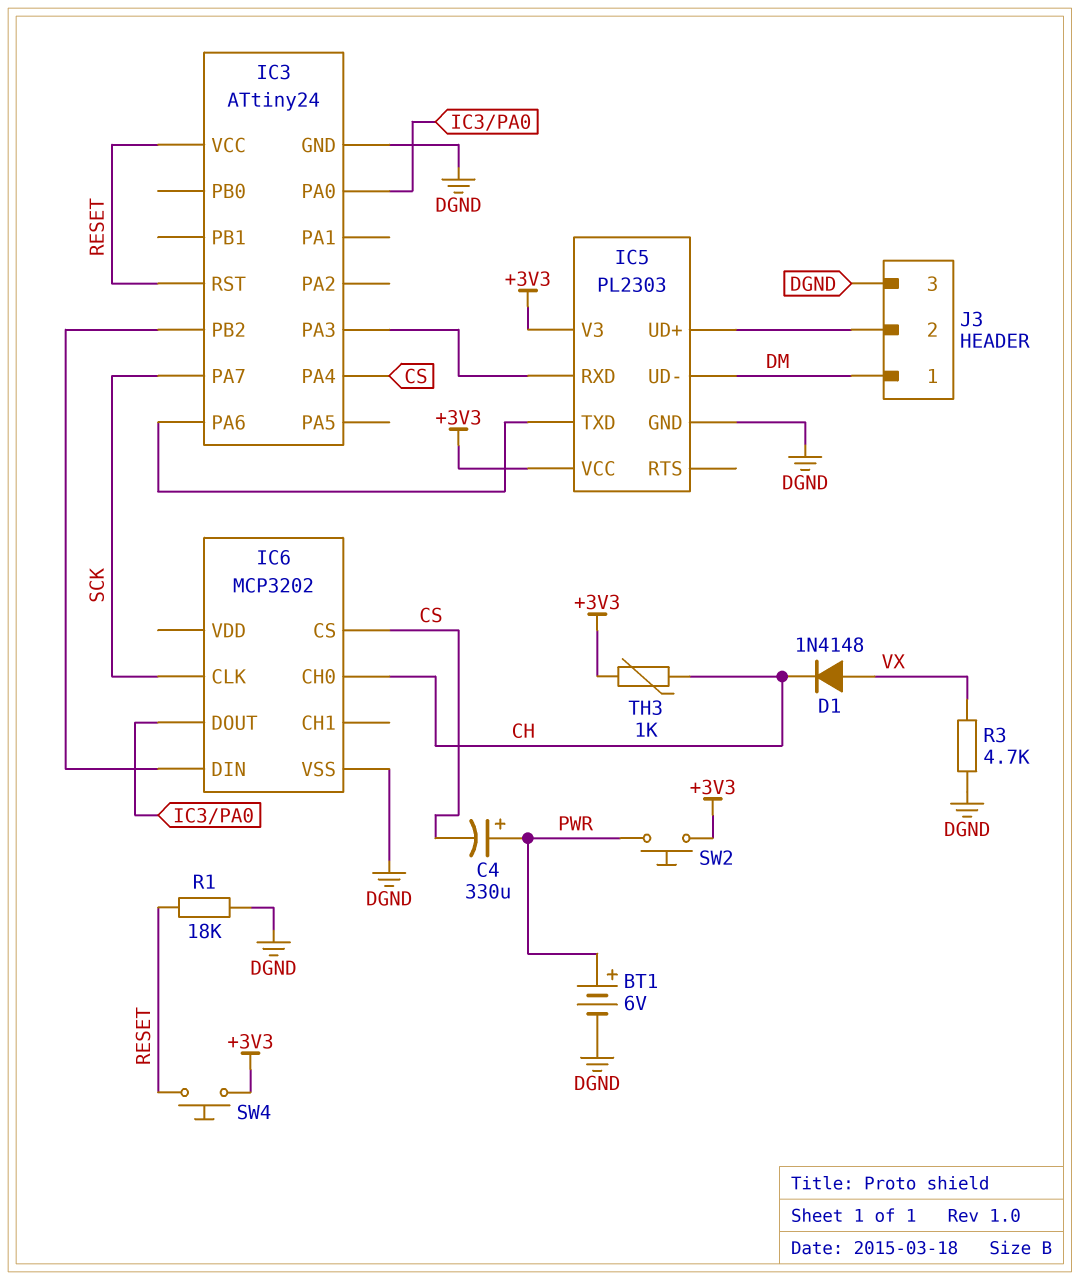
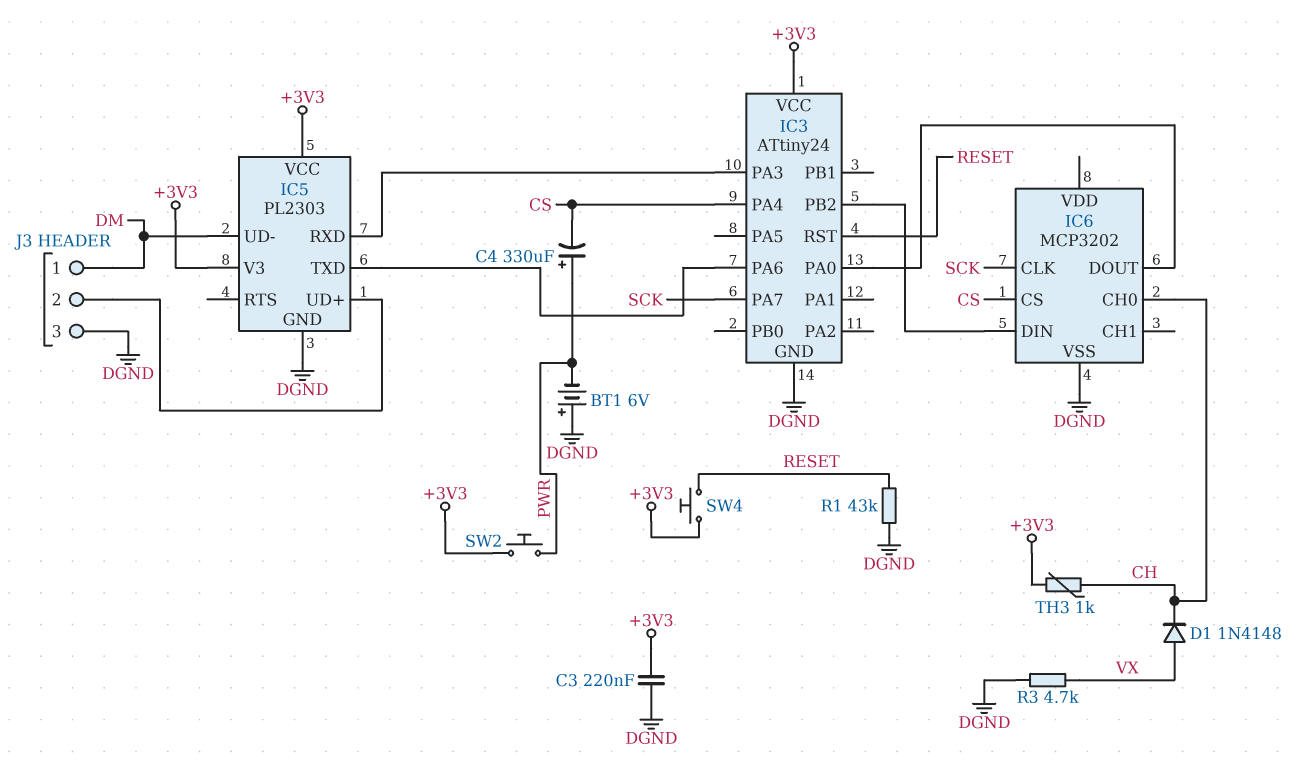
BT1: 6V (plus PWR, minus DGND) -> 6V (plus DGND, minus PWR)
C3: none -> 220nF (+3V3, DGND)
IC3 pin VCC: RESET -> +3V3
R1: 18k (DGND, RESET) -> 43k (DGND, RESET)

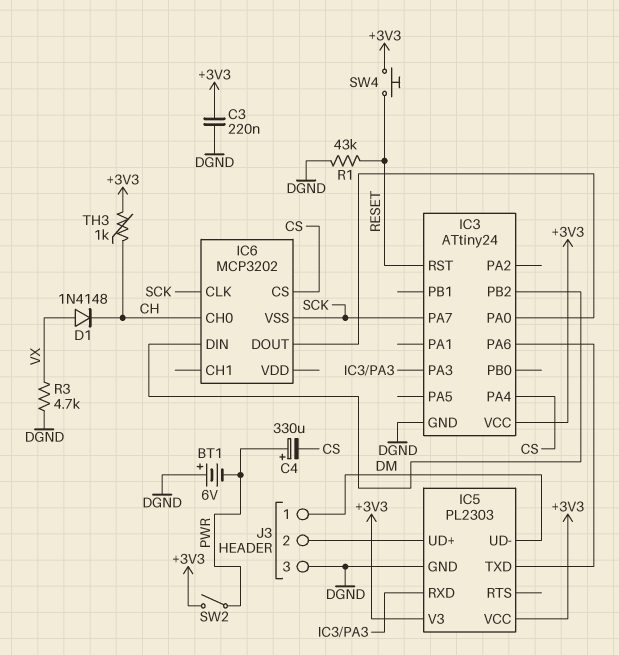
IC6 pin VSS: DGND -> SCK
SW2: button (+3V3, PWR) -> switch (+3V3, PWR)

